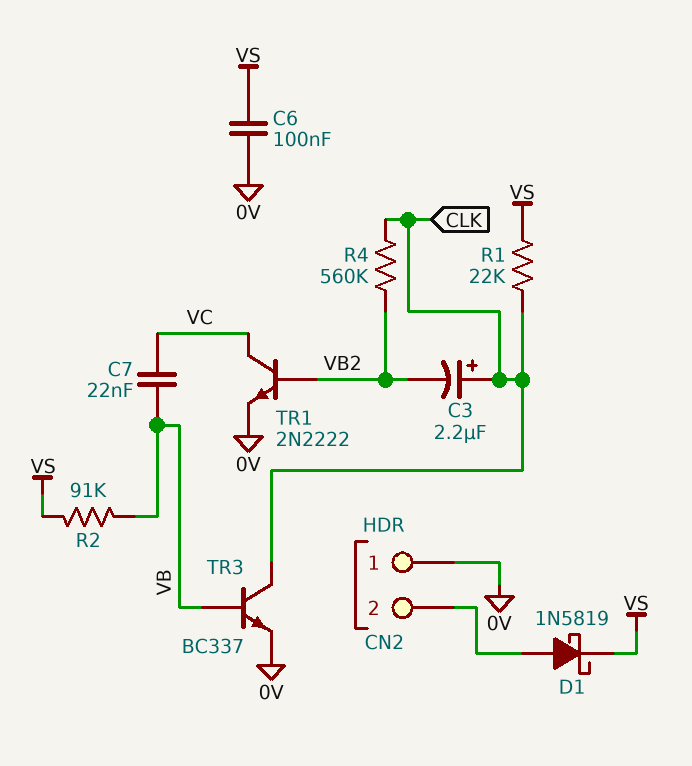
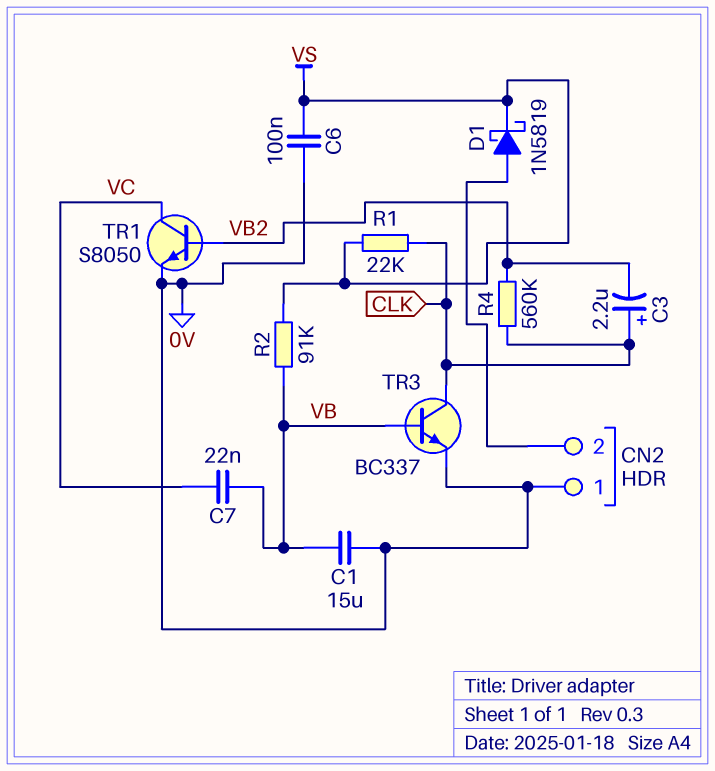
C1: none -> 15uF (0V, VB)
TR1: NPN 2N2222 (B VB2, C VC, E 0V) -> NPN S8050 (B VB2, C VC, E 0V)

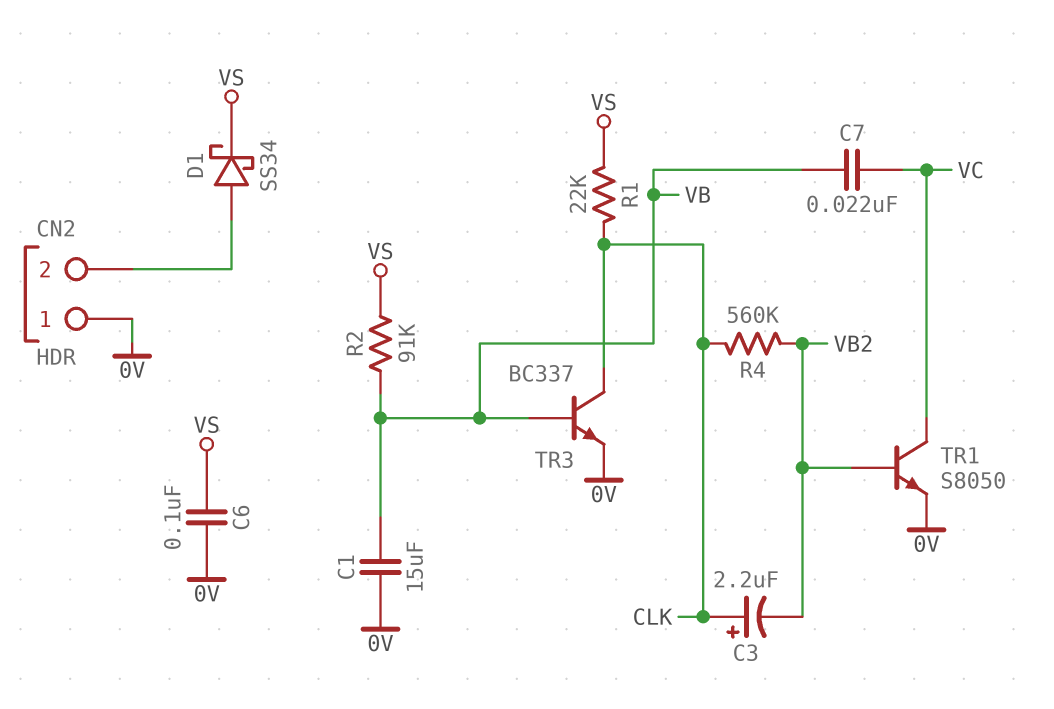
D1: schottky 1N5819 (A CN2/2, K VS) -> schottky SS34 (A CN2/2, K VS)

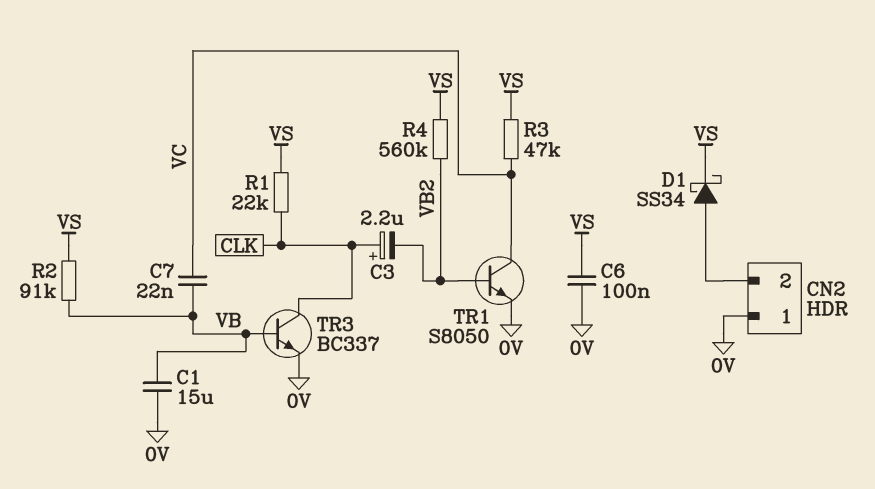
R3: none -> 47k (VC, VS)
R4: 560k (CLK, VB2) -> 560k (VB2, VS)

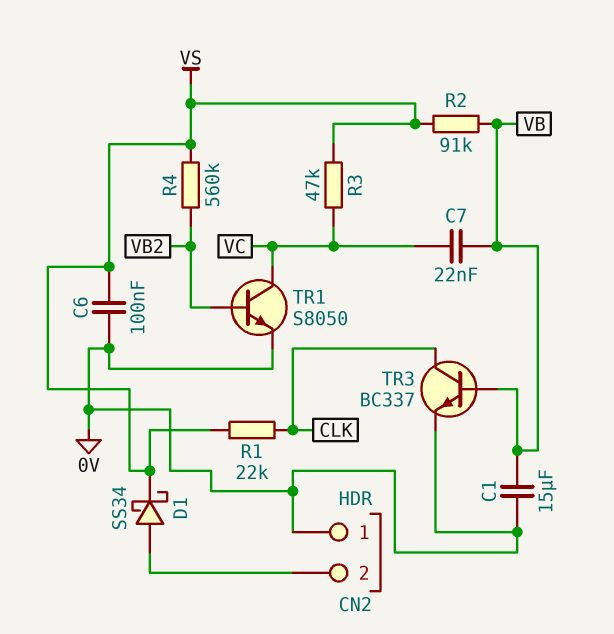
C3: 2.2uF (plus CLK, minus VB2) -> none

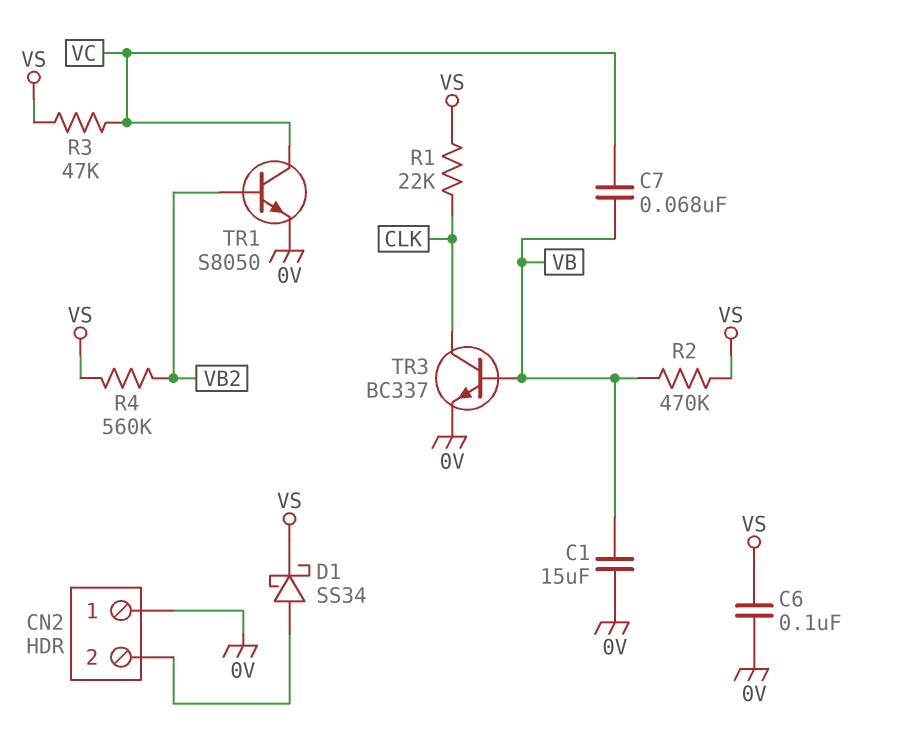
C7: 22nF (VB, VC) -> 68nF (VB, VC)
R2: 91k (VB, VS) -> 470k (VB, VS)

